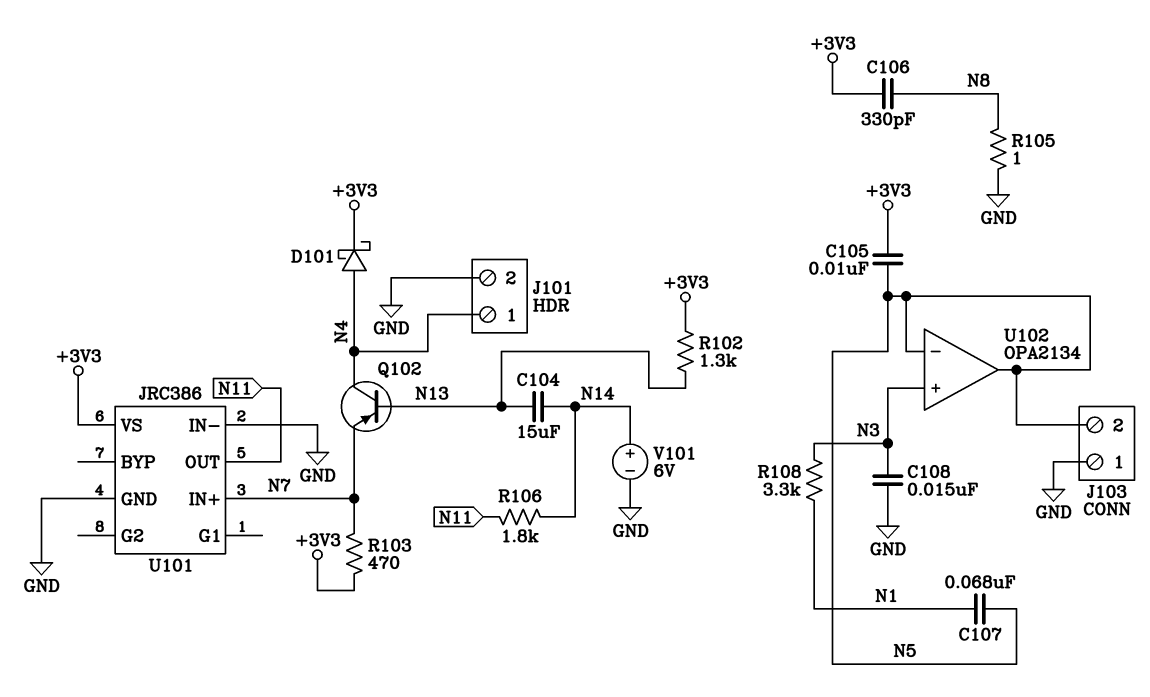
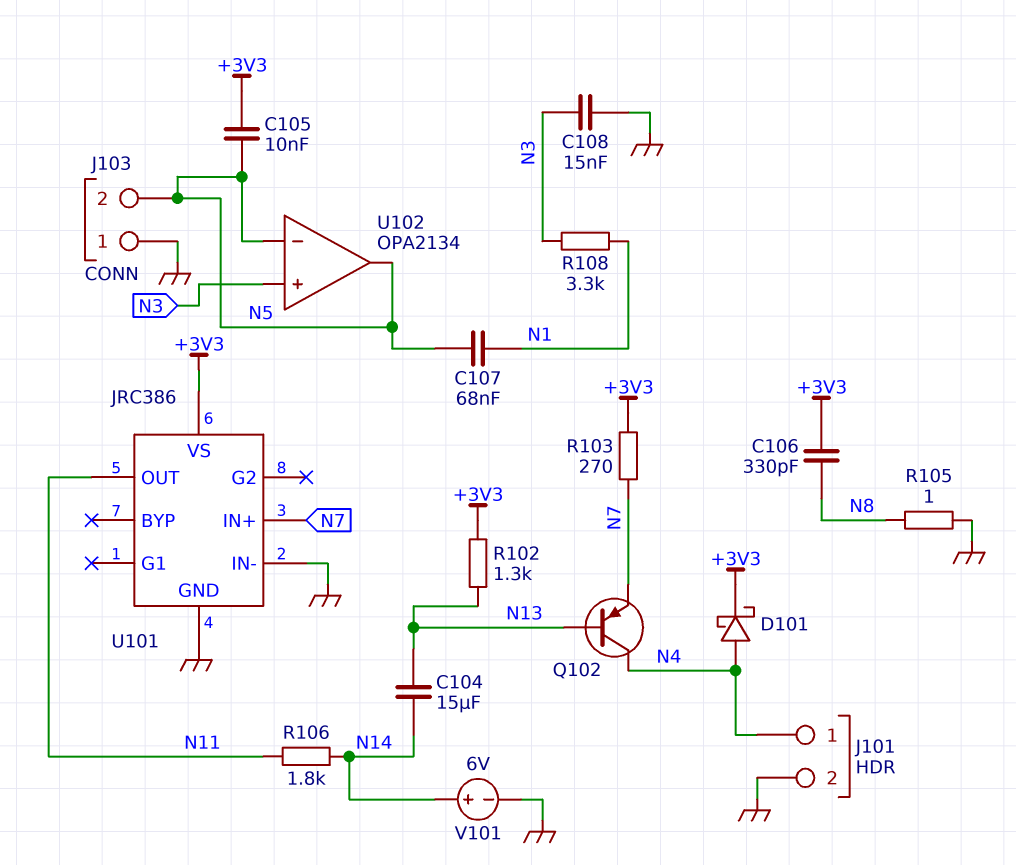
R103: 470 (+3V3, N7) -> 270 (+3V3, N7)

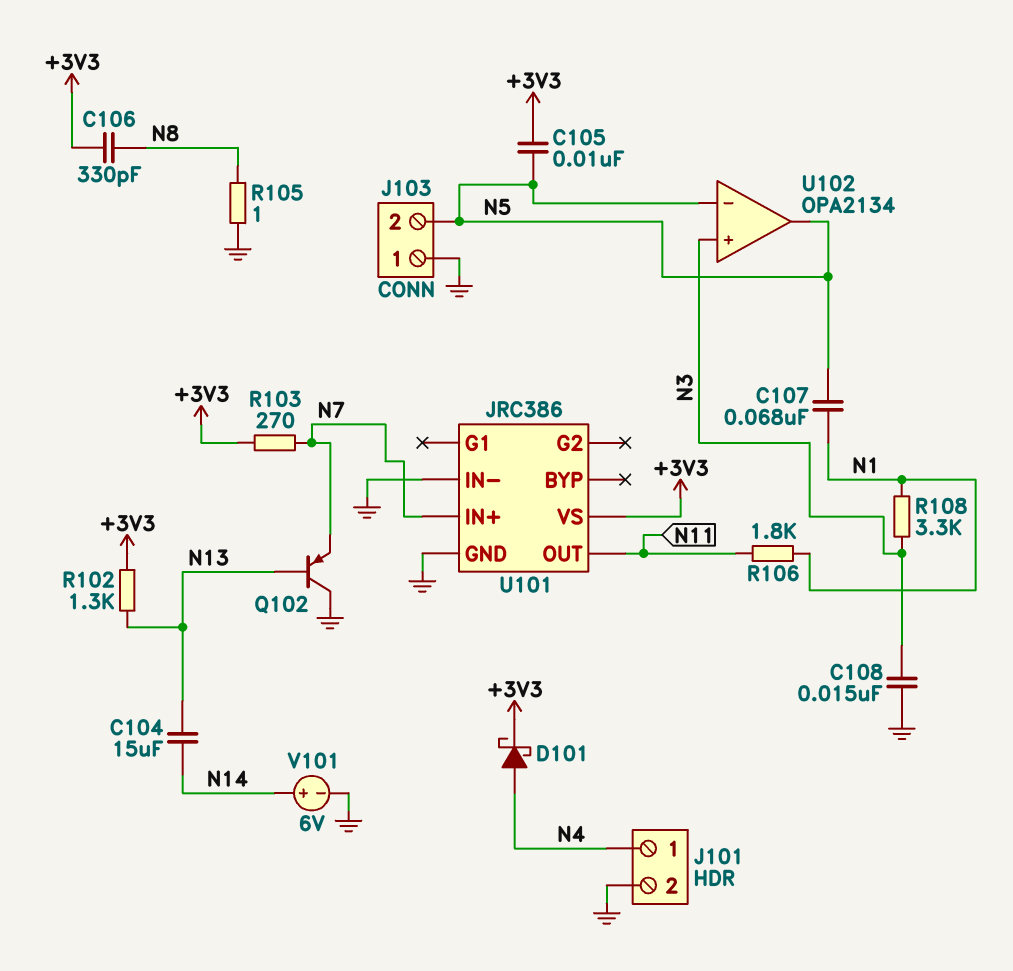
Q102: PNP (B N13, C N4, E N7) -> PNP (B N13, C GND, E N7)
R106: 1.8k (N11, N14) -> 1.8k (N1, N11)

